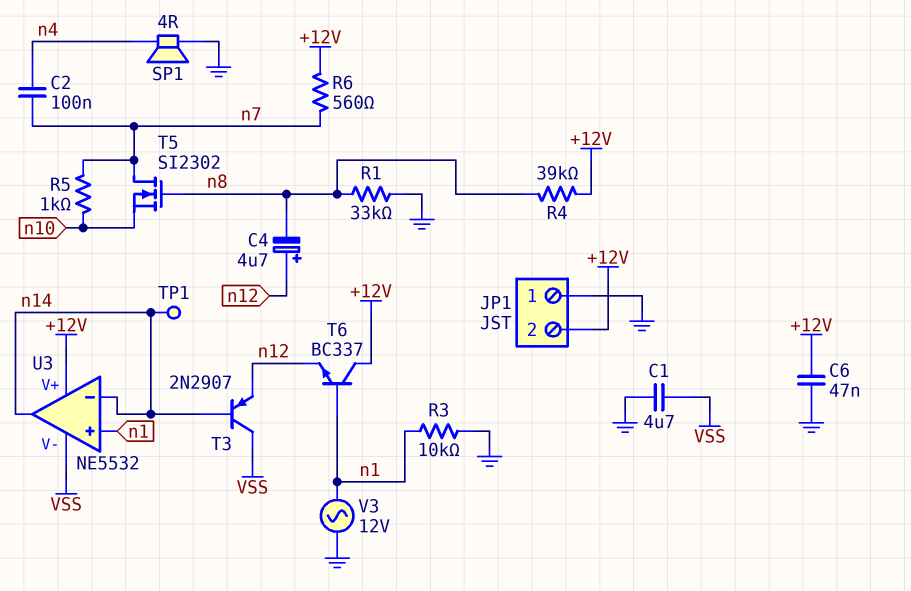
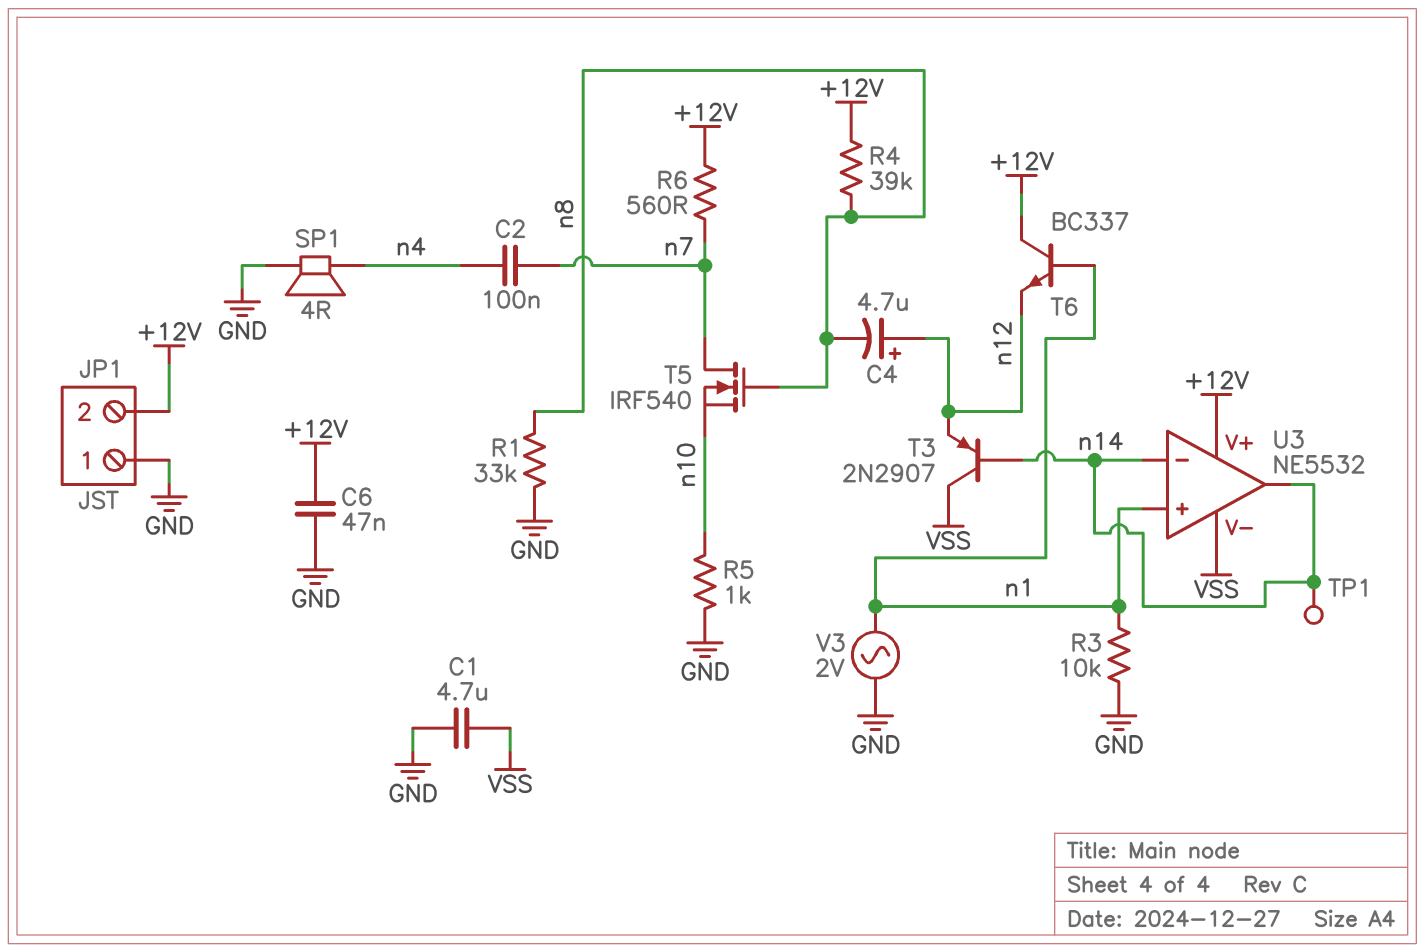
R5: 1k (n7, n10) -> 1k (GND, n10)
T5: NMOS SI2302 (G n8, D n7, S n10) -> NMOS IRF540 (G n8, D n7, S n10)
V3: AC 12V (GND, n1) -> AC 2V (GND, n1)

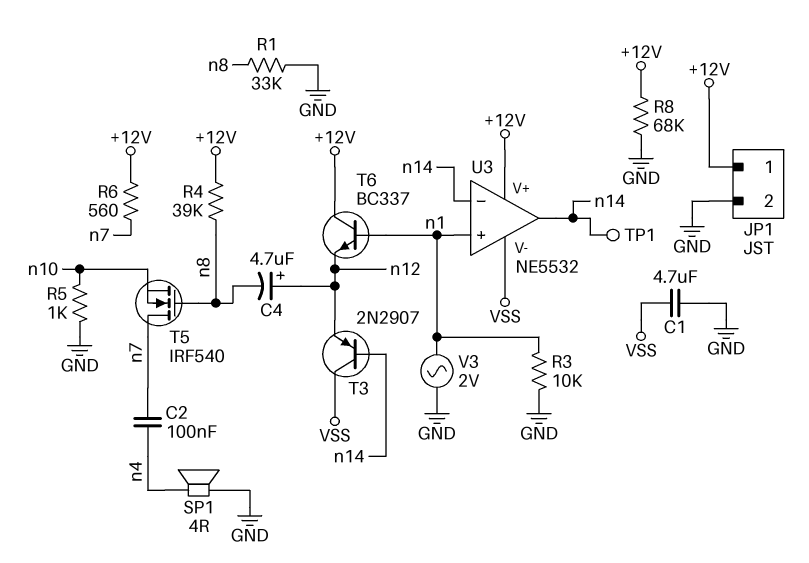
C6: 47nF (+12V, GND) -> none
JP1 pin 1: GND -> +12V
JP1 pin 2: +12V -> GND
R8: none -> 68k (+12V, GND)

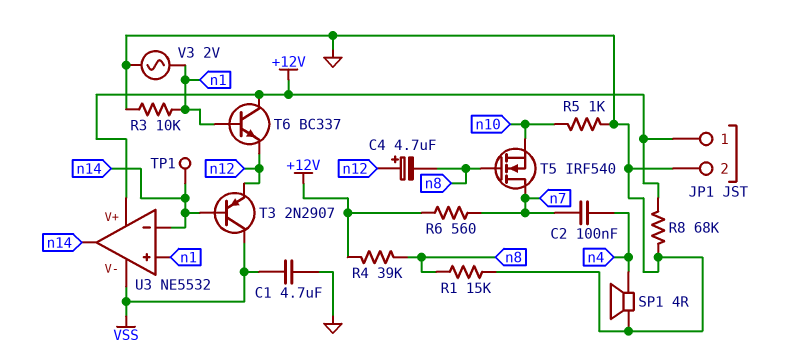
R1: 33k (GND, n8) -> 15k (GND, n8)

